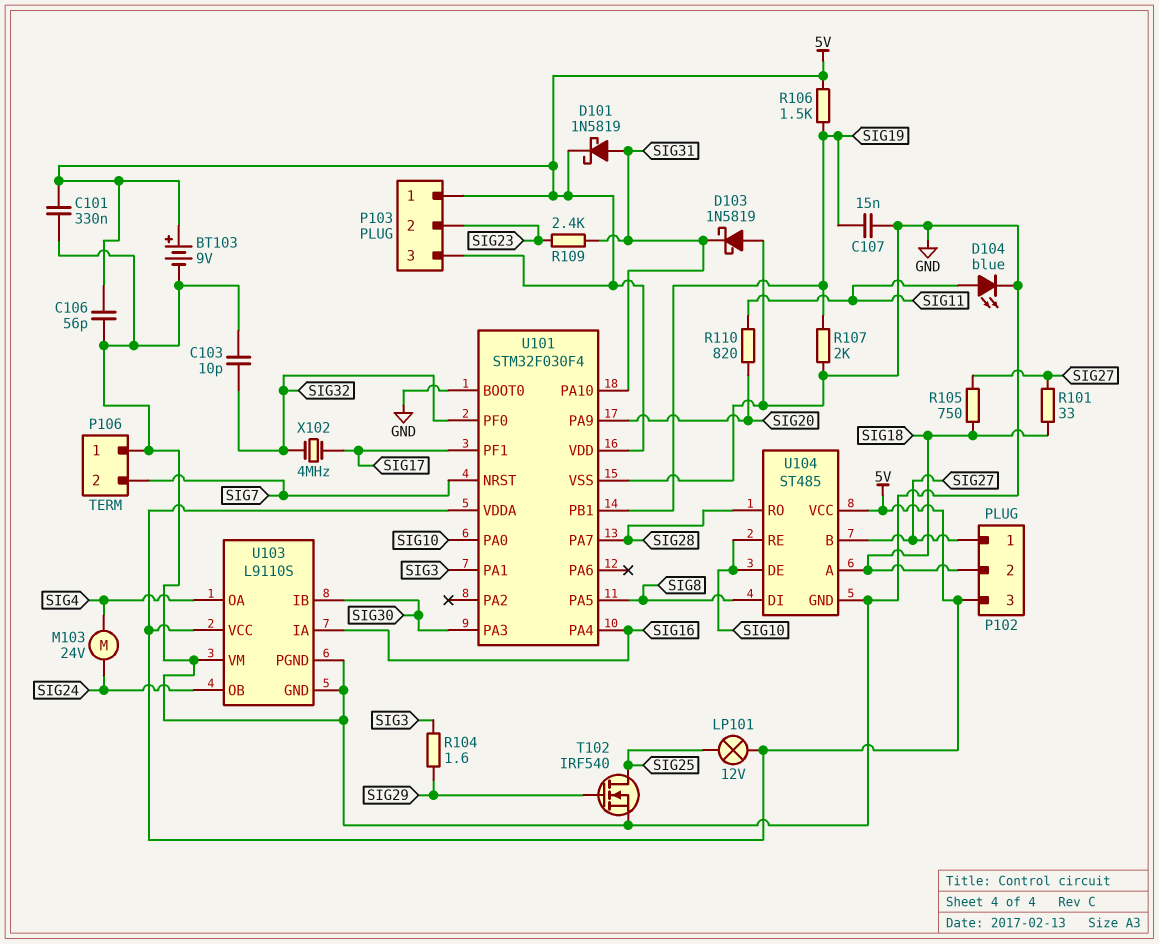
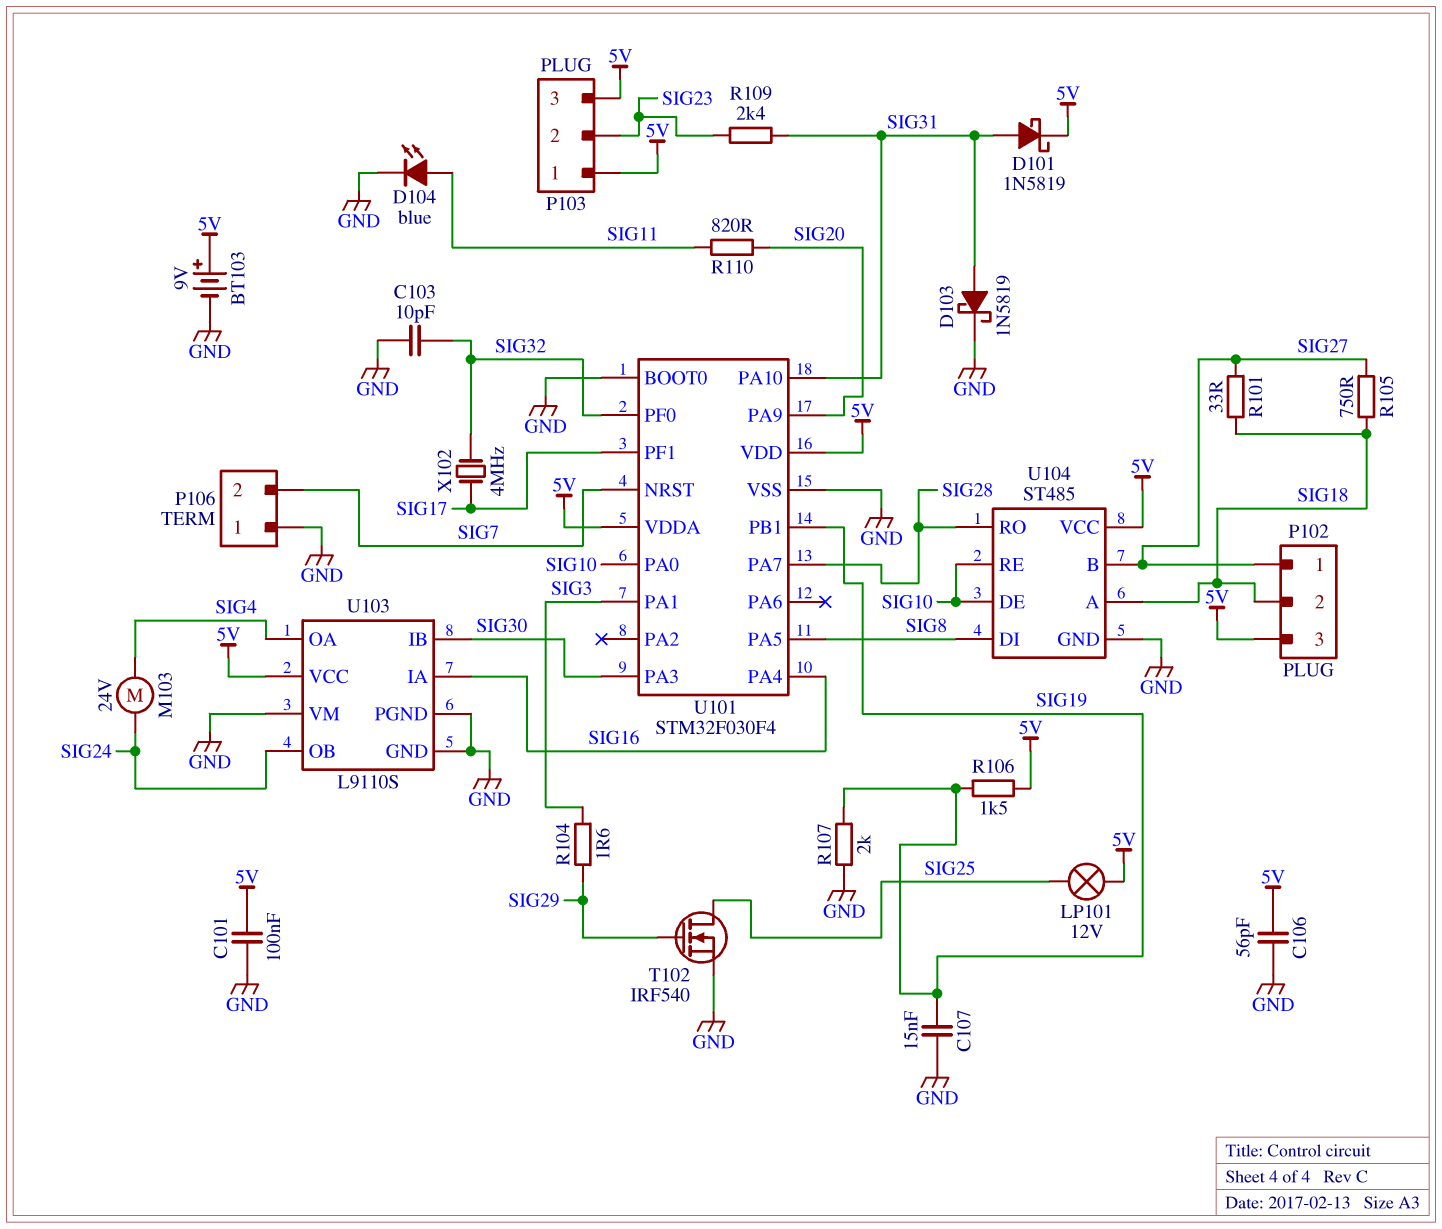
C101: 330nF (5V, GND) -> 100nF (5V, GND)
D103: schottky 1N5819 (A GND, K SIG31) -> schottky 1N5819 (A SIG31, K GND)

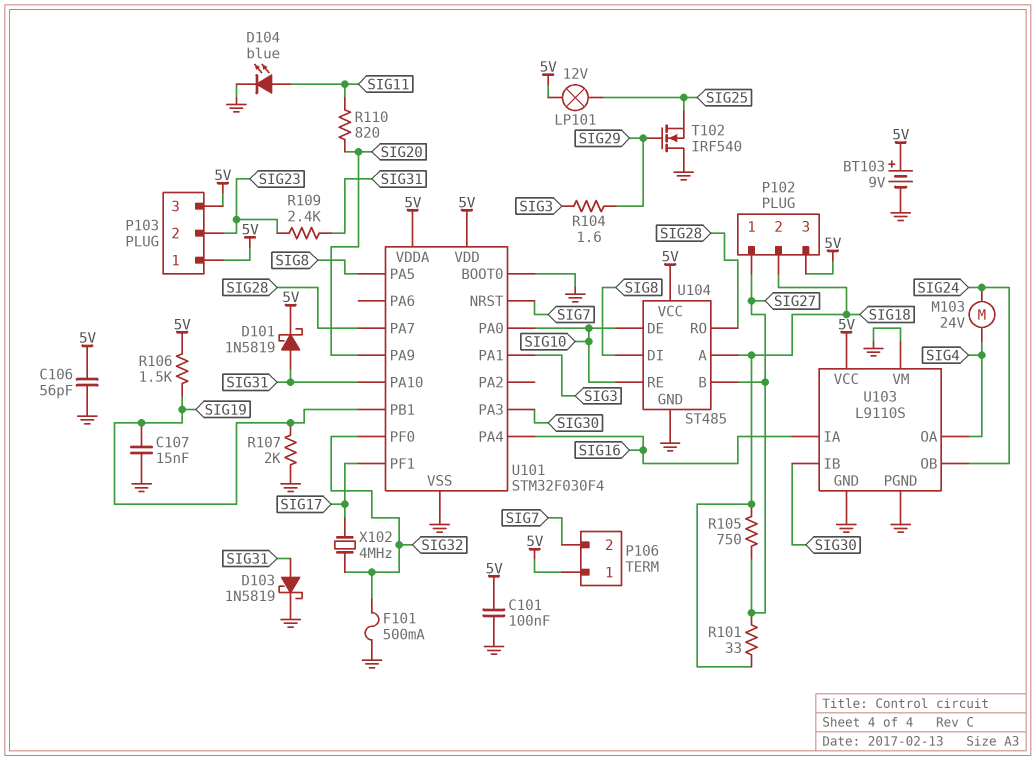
C103: 10pF (GND, SIG32) -> none
F101: none -> 500mA (GND, SIG32)
P106 pin 1: GND -> 5V
T102: NMOS IRF540 (G SIG29, D SIG25, S GND) -> NMOS IRF540 (G SIG29, D GND, S SIG25)

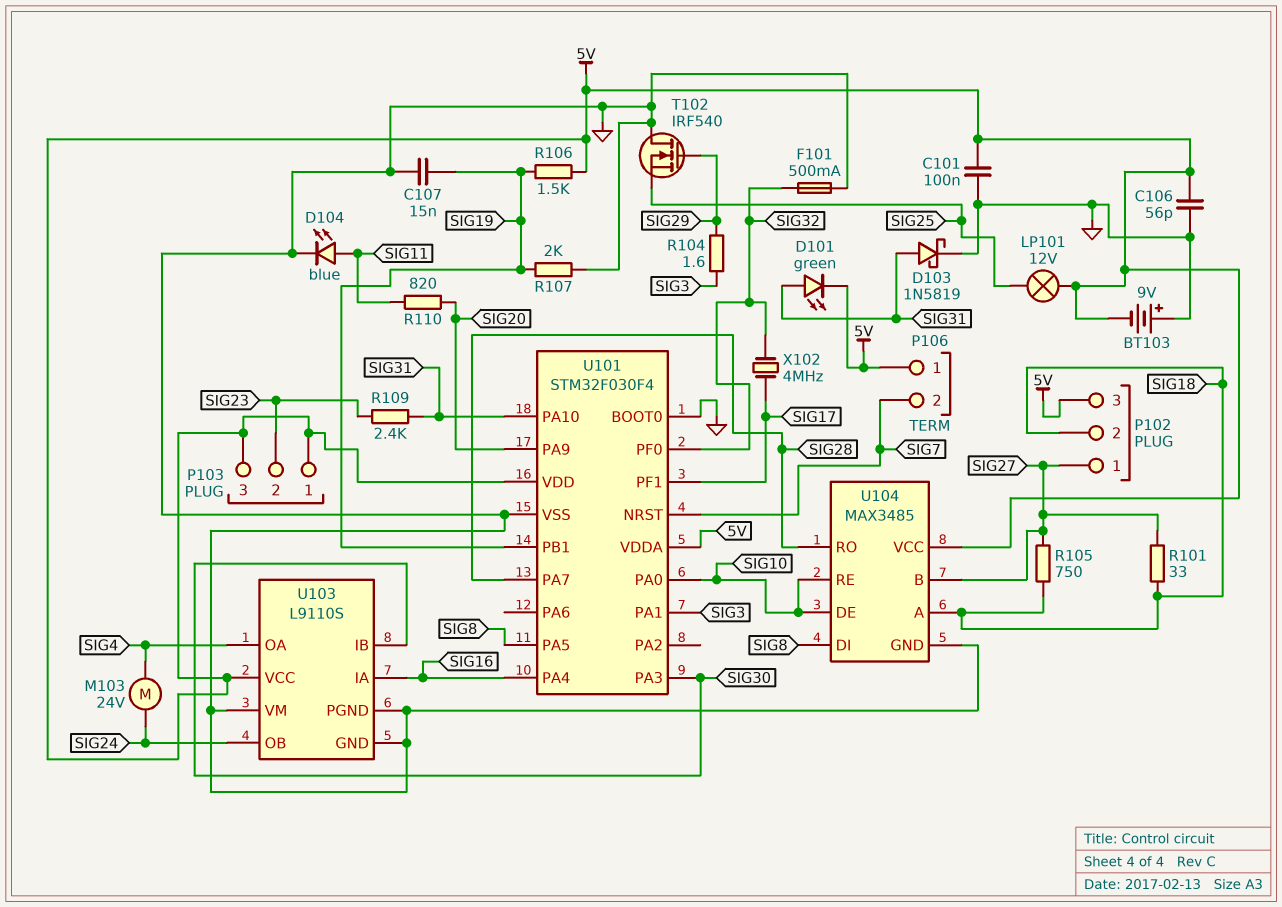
BT103: 9V (plus 5V, minus GND) -> 9V (plus GND, minus 5V)
D101: schottky 1N5819 (A SIG31, K 5V) -> LED green (A SIG31, K 5V)
U104: ST485 -> MAX3485

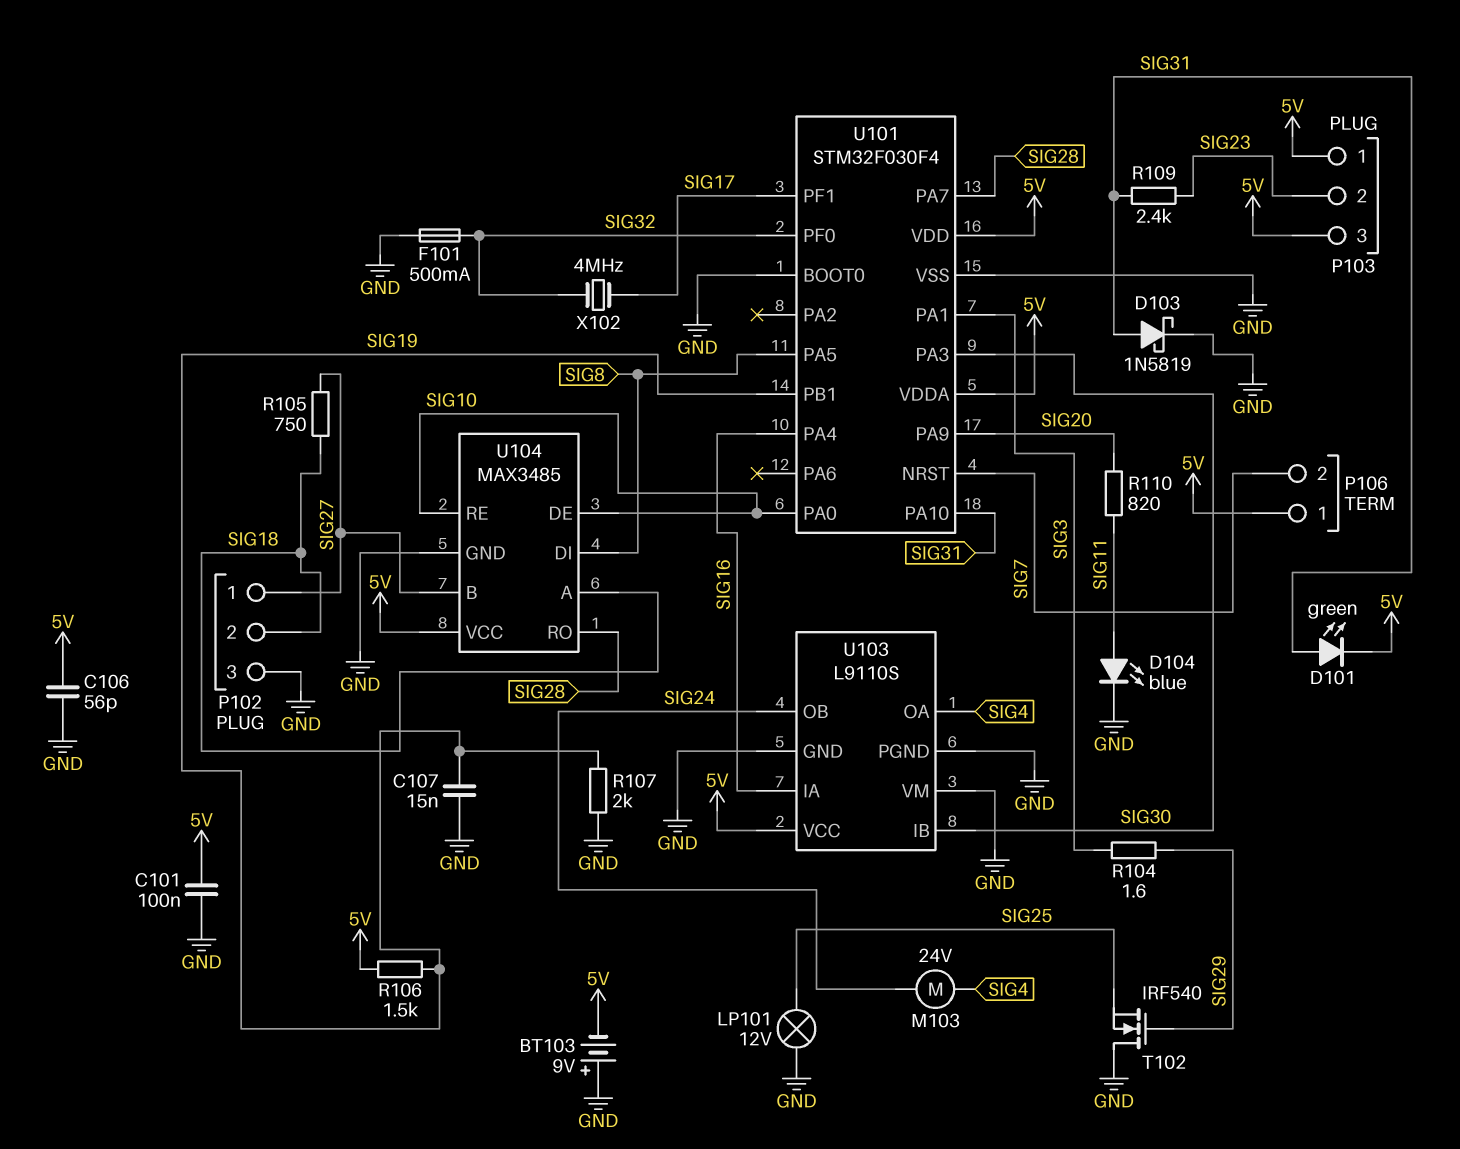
LP101: lamp 12V (5V, SIG25) -> lamp 12V (GND, SIG25)
P102 pin 3: 5V -> GND
R101: 33 (SIG18, SIG27) -> none

